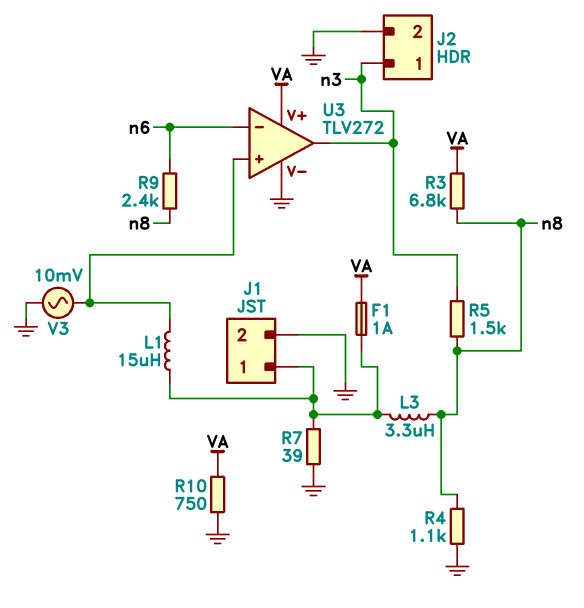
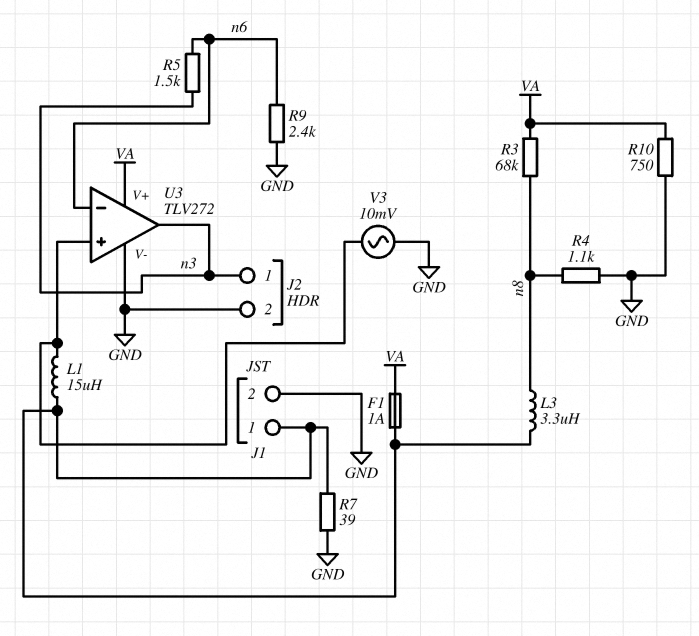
R3: 6.8k (VA, n8) -> 68k (VA, n8)
R5: 1.5k (n3, n8) -> 1.5k (n3, n6)
R9: 2.4k (n6, n8) -> 2.4k (GND, n6)

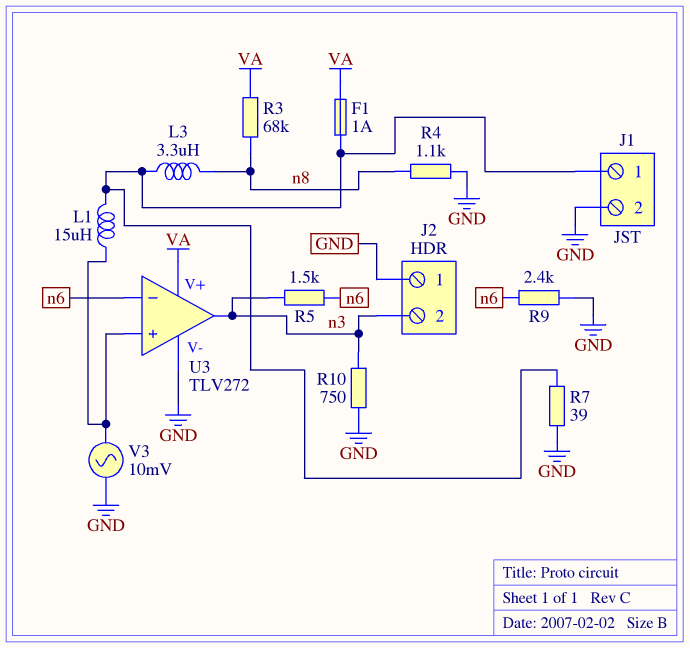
J2 pin 1: n3 -> GND
J2 pin 2: GND -> n3
R10: 750 (GND, VA) -> 750 (GND, n3)

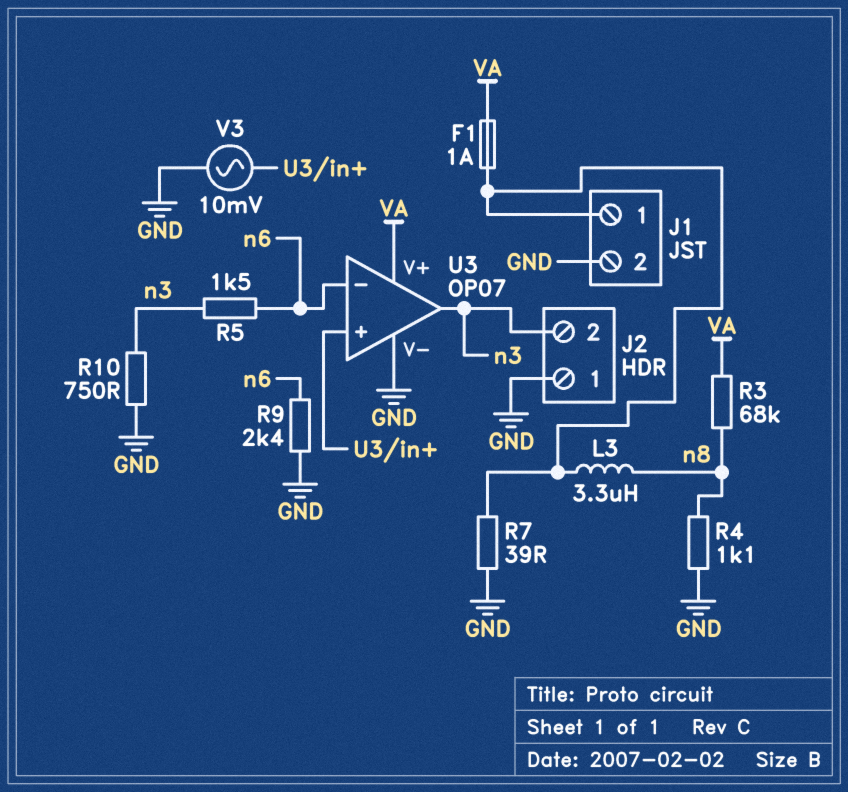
L1: 15uH (J1/1, U3/in+) -> none
U3: TLV272 -> OP07

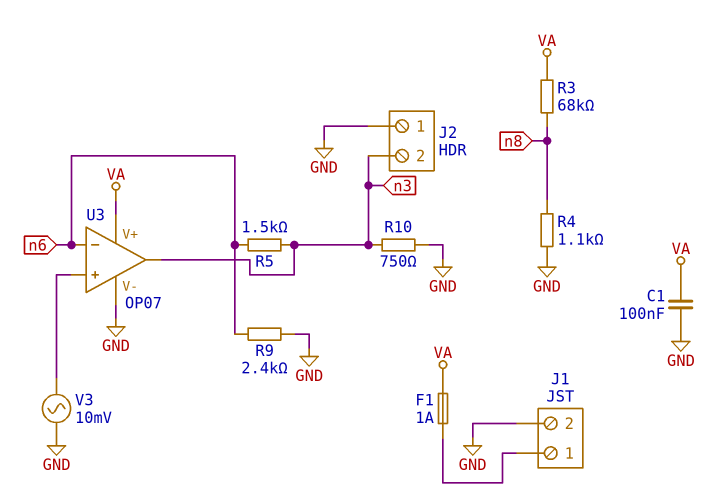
C1: none -> 100nF (GND, VA)
L3: 3.3uH (J1/1, n8) -> none
R7: 39 (GND, J1/1) -> none

